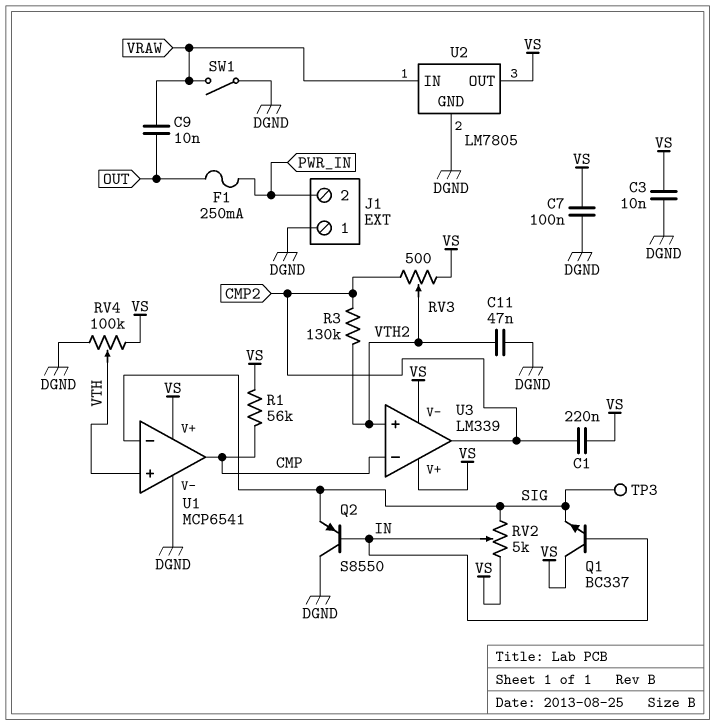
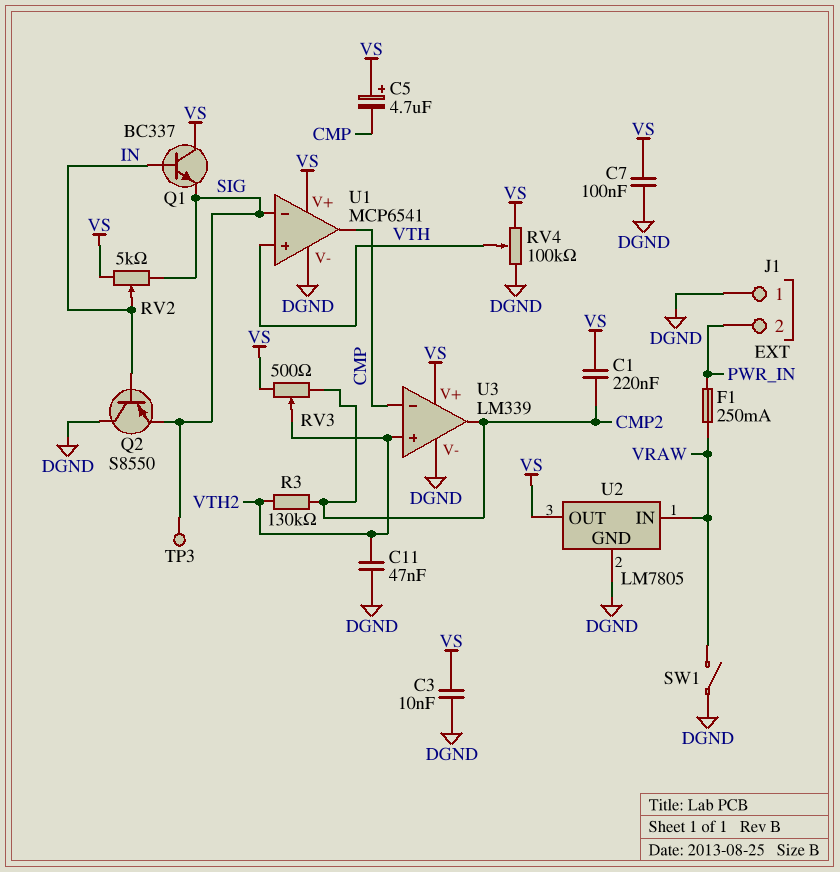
C5: none -> 4.7uF (plus VS, minus CMP)
C9: 10nF (OUT, VRAW) -> none
F1: 250mA (OUT, PWR_IN) -> 250mA (PWR_IN, VRAW)
R1: 56k (CMP, VS) -> none
U3 pin V-: VS -> DGND

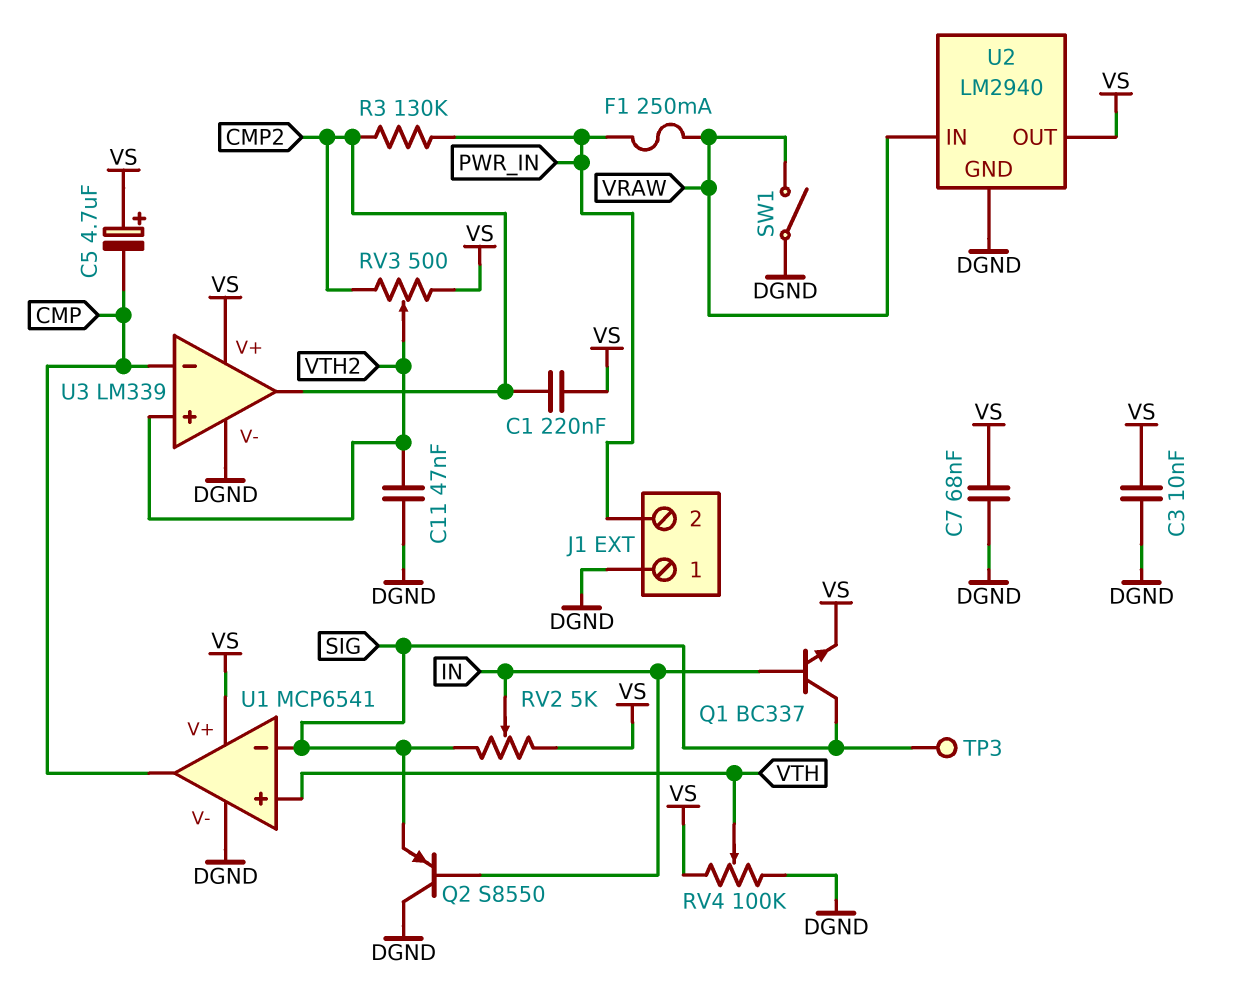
C7: 100nF (DGND, VS) -> 68nF (DGND, VS)
Q1: NPN BC337 (B IN, C VS, E SIG) -> NPN BC337 (B IN, C SIG, E VS)
R3: 130k (CMP2, VTH2) -> 130k (CMP2, PWR_IN)
U2: LM7805 -> LM2940

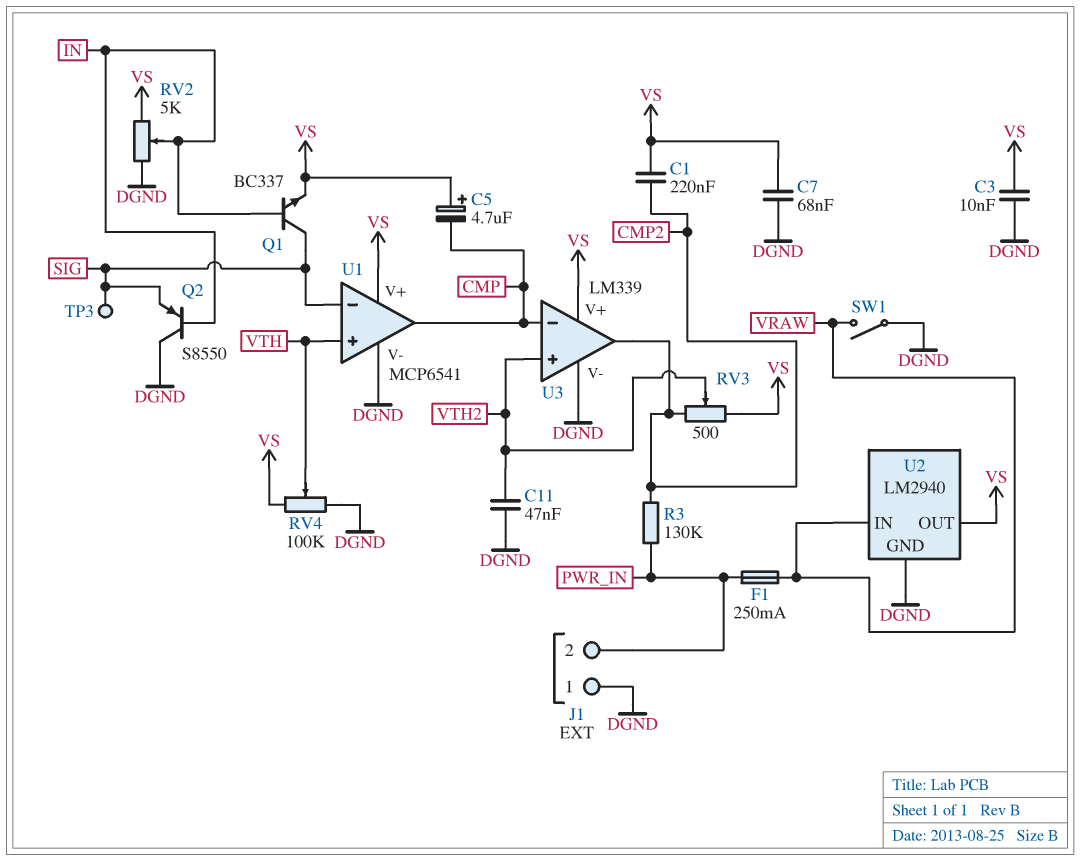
RV2: 5k (SIG, VS, wiper IN) -> 5k (DGND, VS, wiper IN)

